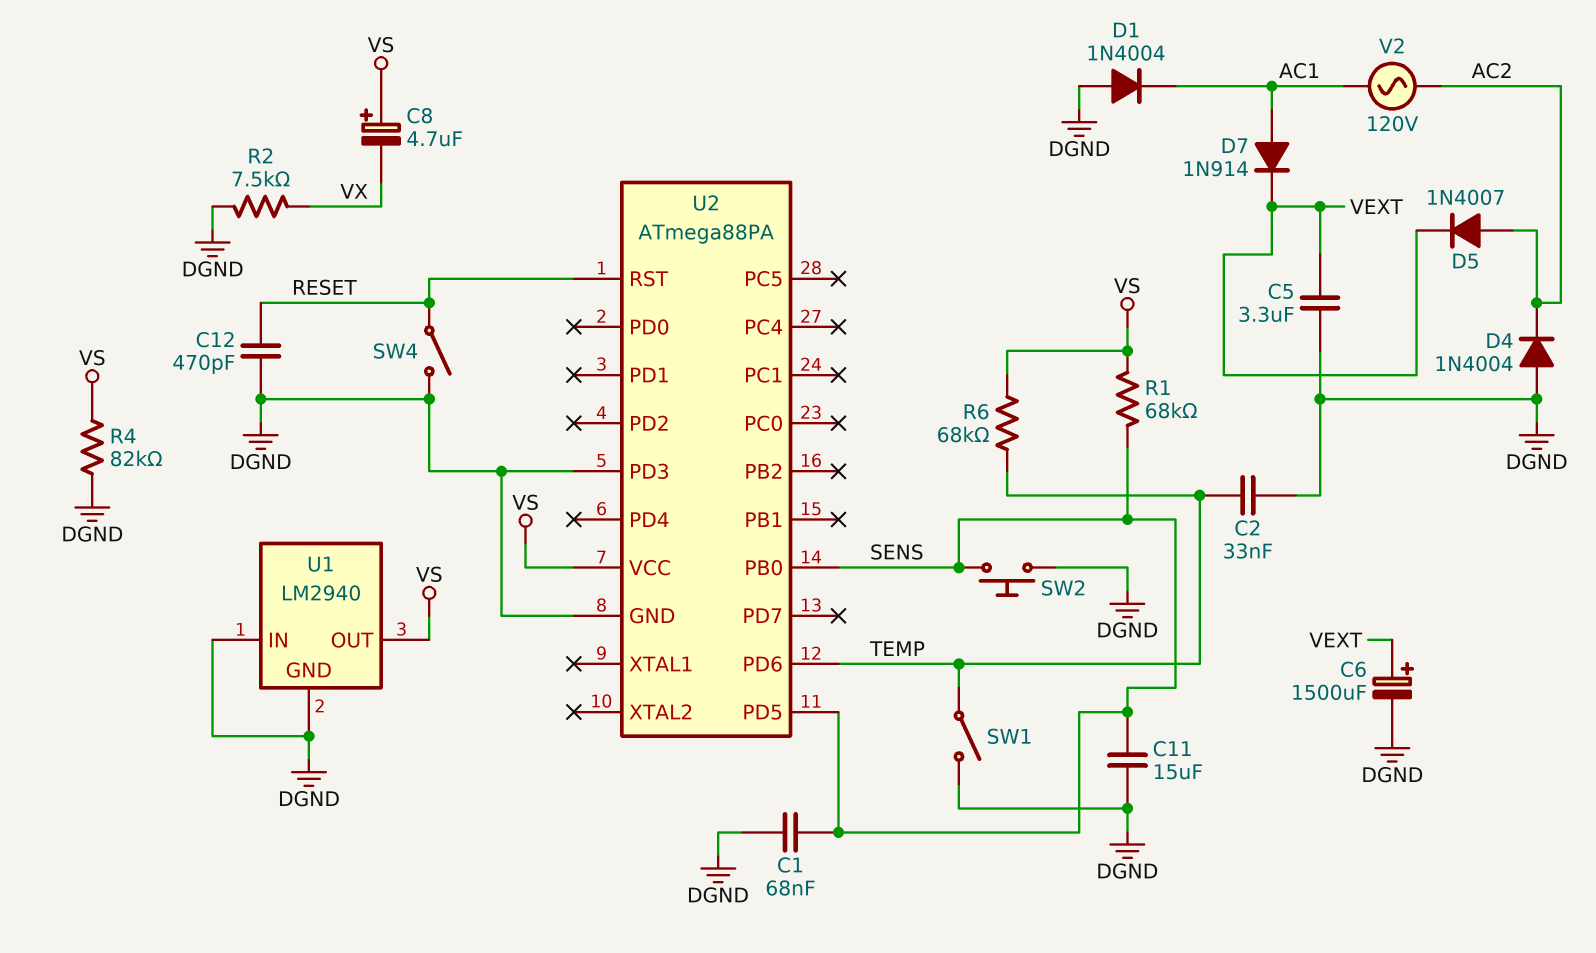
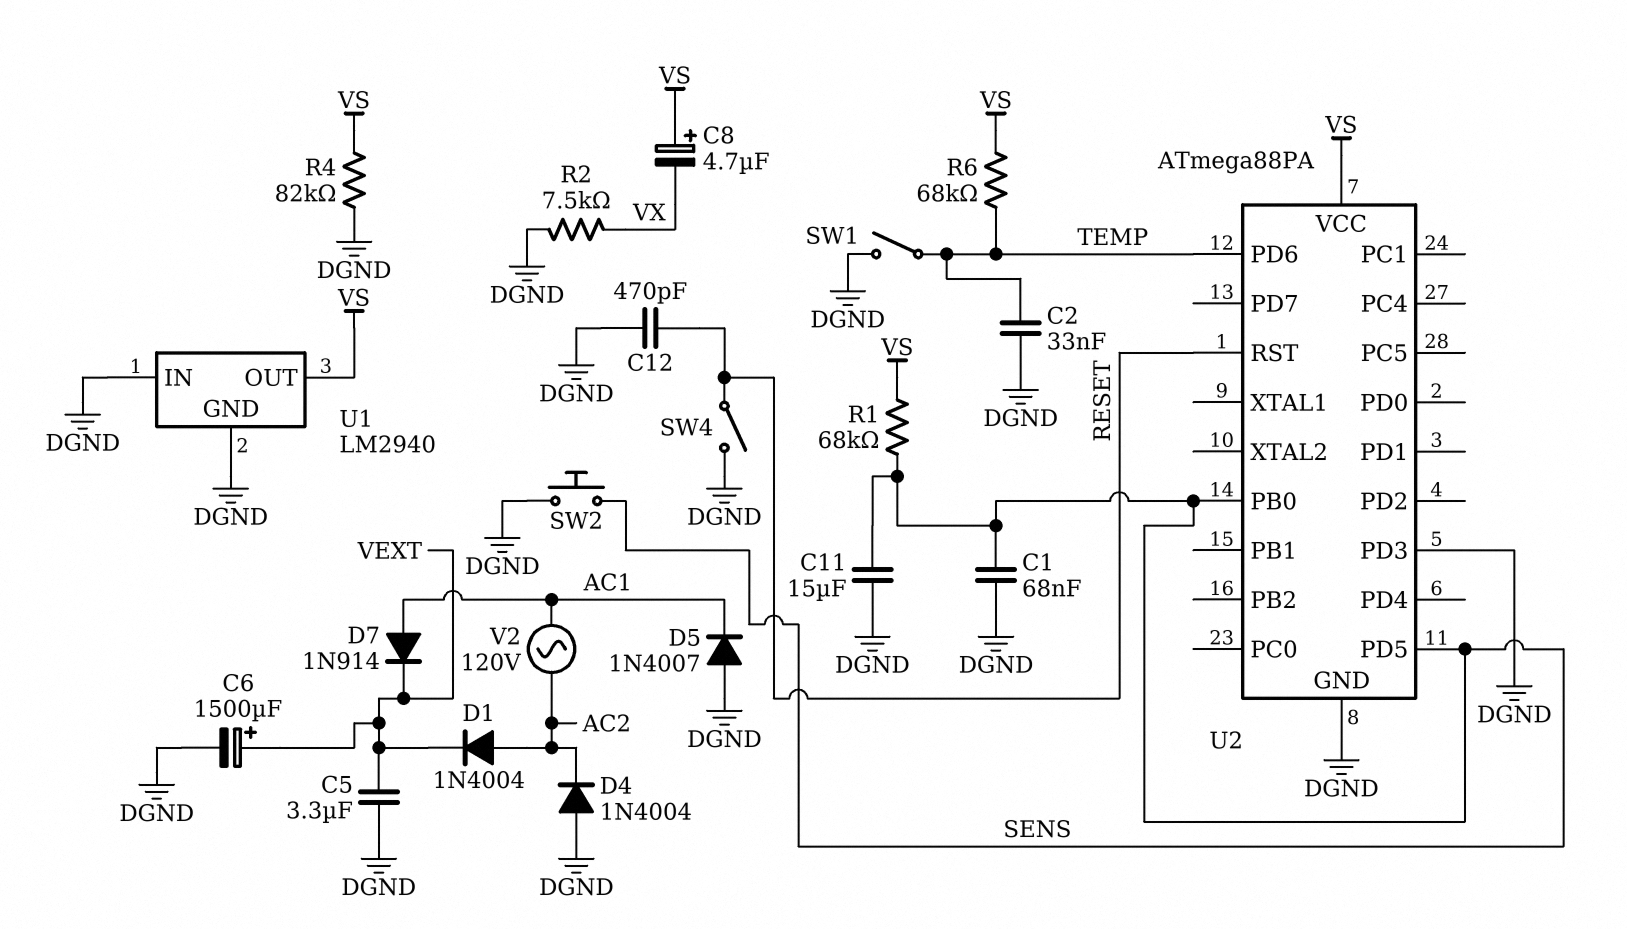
D1: diode 1N4004 (A DGND, K AC1) -> diode 1N4004 (A AC2, K VEXT)
D5: diode 1N4007 (A AC2, K VEXT) -> diode 1N4007 (A DGND, K AC1)

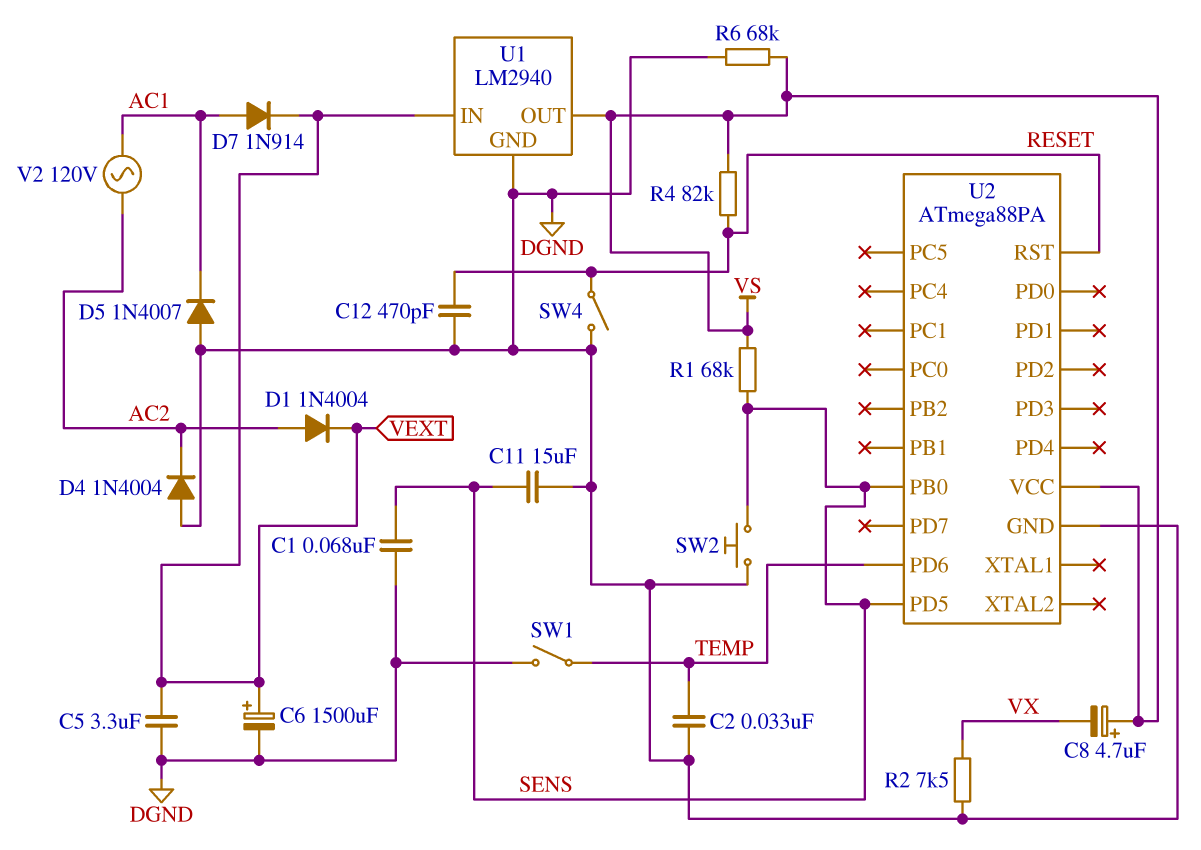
R4: 82k (DGND, VS) -> 82k (RESET, VS)
R6: 68k (TEMP, VS) -> 68k (DGND, VS)
U1 pin IN: DGND -> VEXT
U2 pin PD3: DGND -> none

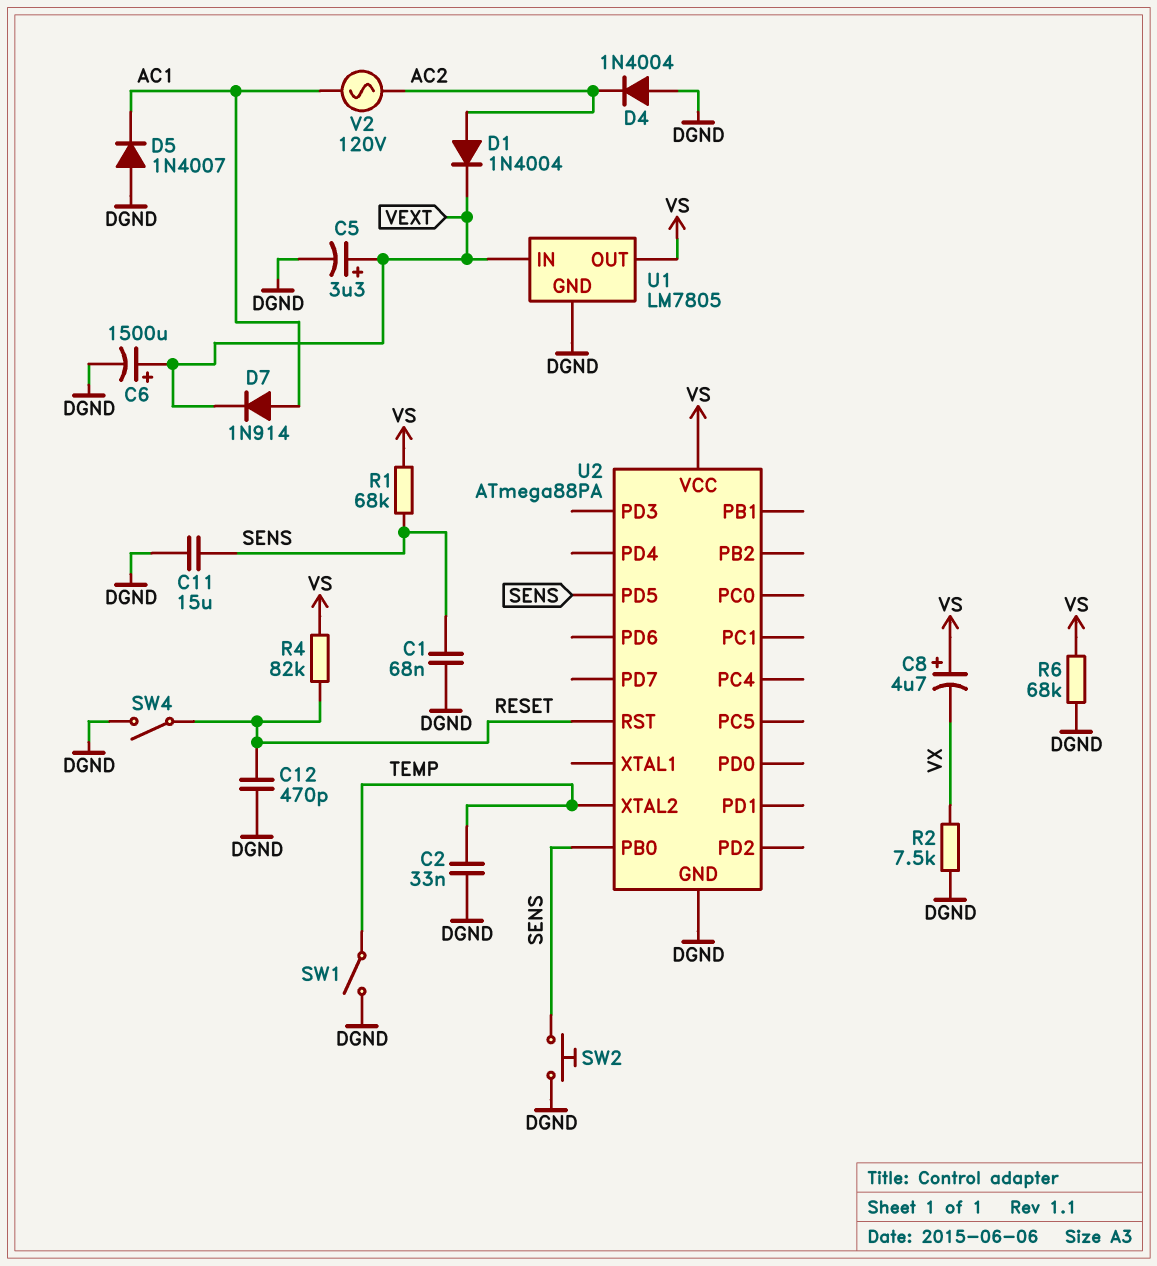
C5: 3.3uF (DGND, VEXT) -> 3.3uF (plus VEXT, minus DGND)
U1: LM2940 -> LM7805
U2 pin PD6: TEMP -> none
U2 pin XTAL2: none -> TEMP

